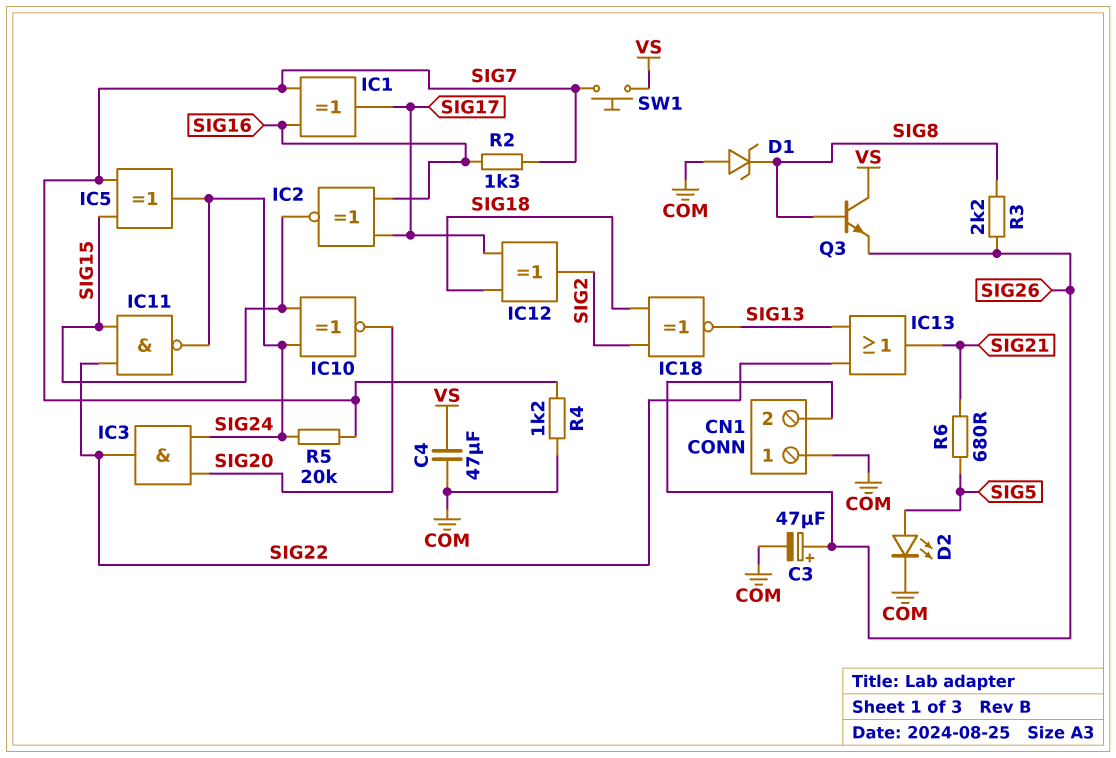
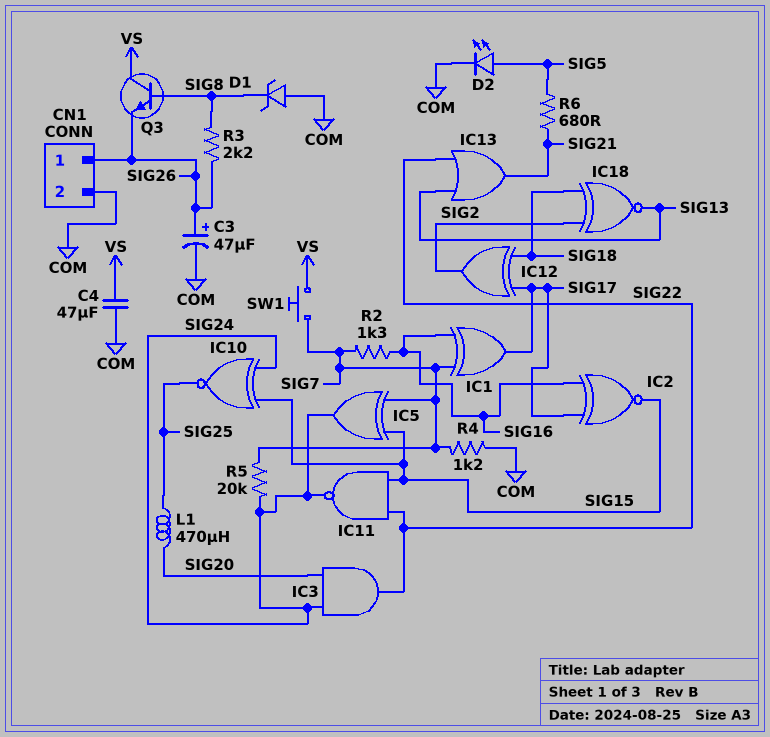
CN1 pin 1: COM -> SIG26
CN1 pin 2: SIG26 -> COM
IC10: XNOR (in SIG15, in SIG24, out SIG20) -> XNOR (in SIG15, in SIG24, out SIG25)
L1: none -> 470uH (SIG20, SIG25)

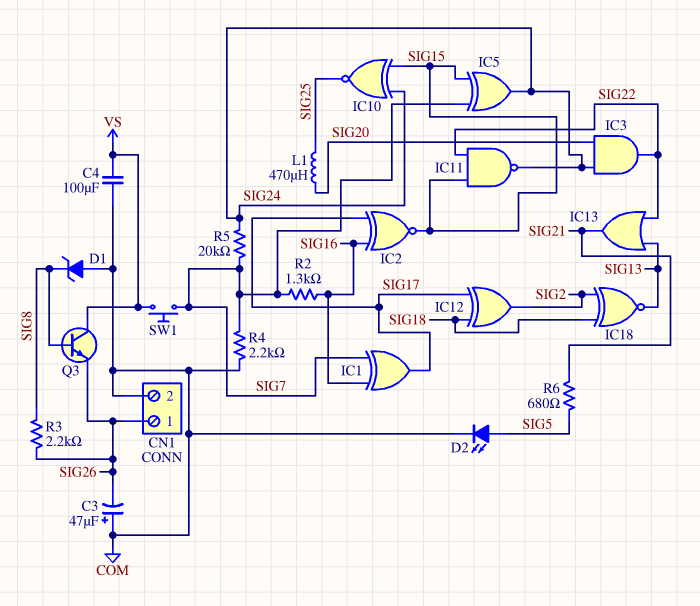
C3: 47uF (plus SIG26, minus COM) -> 47uF (plus COM, minus SIG26)
C4: 47uF (COM, VS) -> 100uF (COM, VS)
R4: 1.2k (COM, SIG7) -> 2.2k (COM, SIG7)

